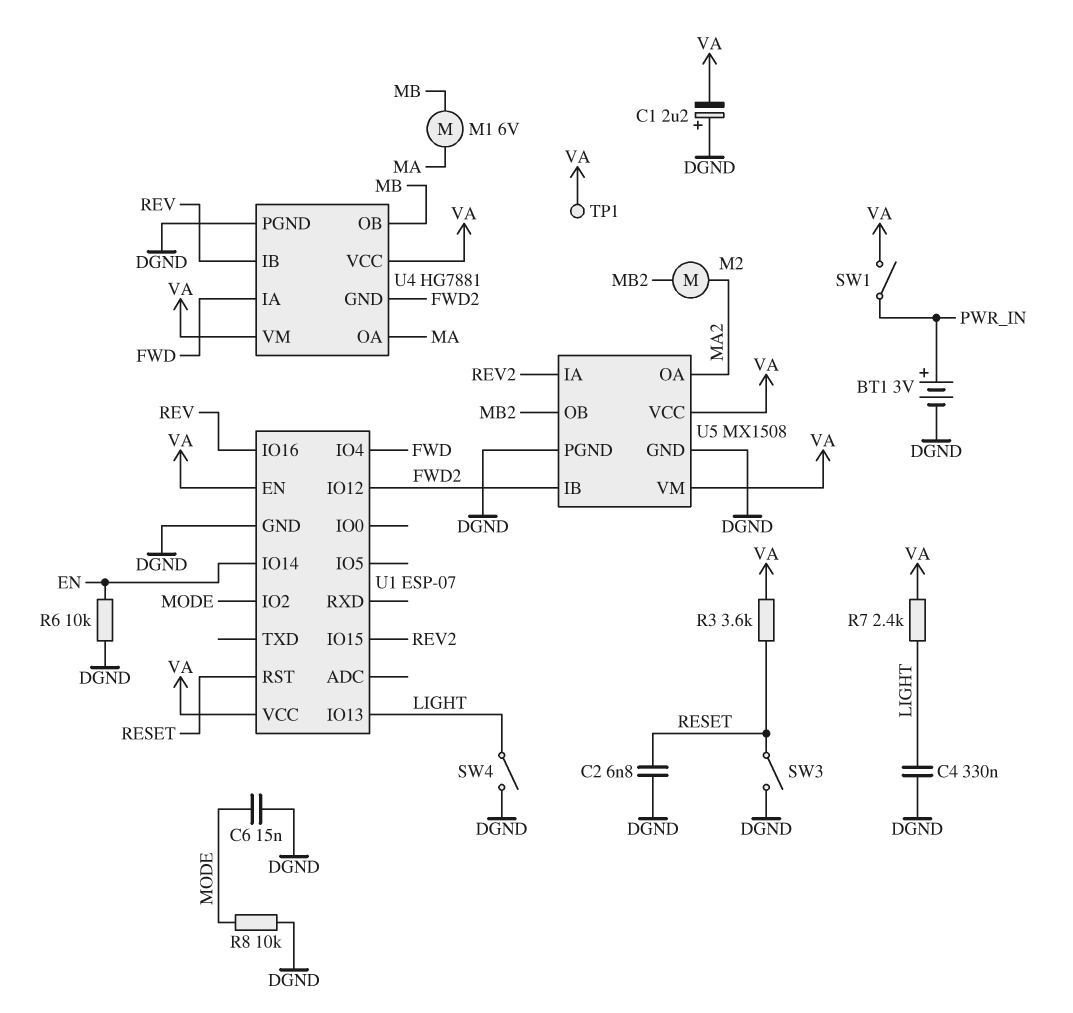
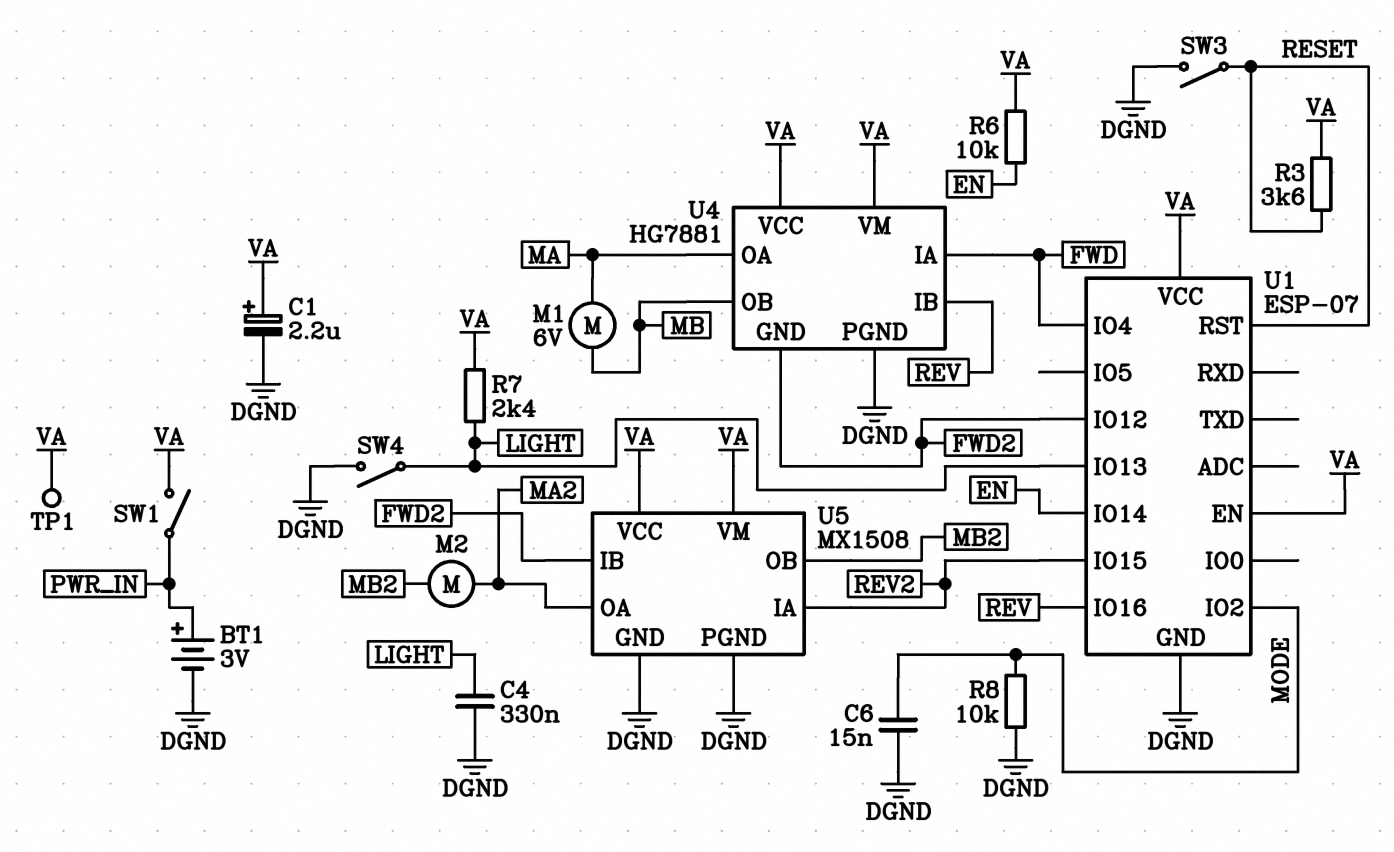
C1: 2.2uF (plus DGND, minus VA) -> 2.2uF (plus VA, minus DGND)
C2: 6.8nF (DGND, RESET) -> none
R6: 10k (DGND, EN) -> 10k (EN, VA)

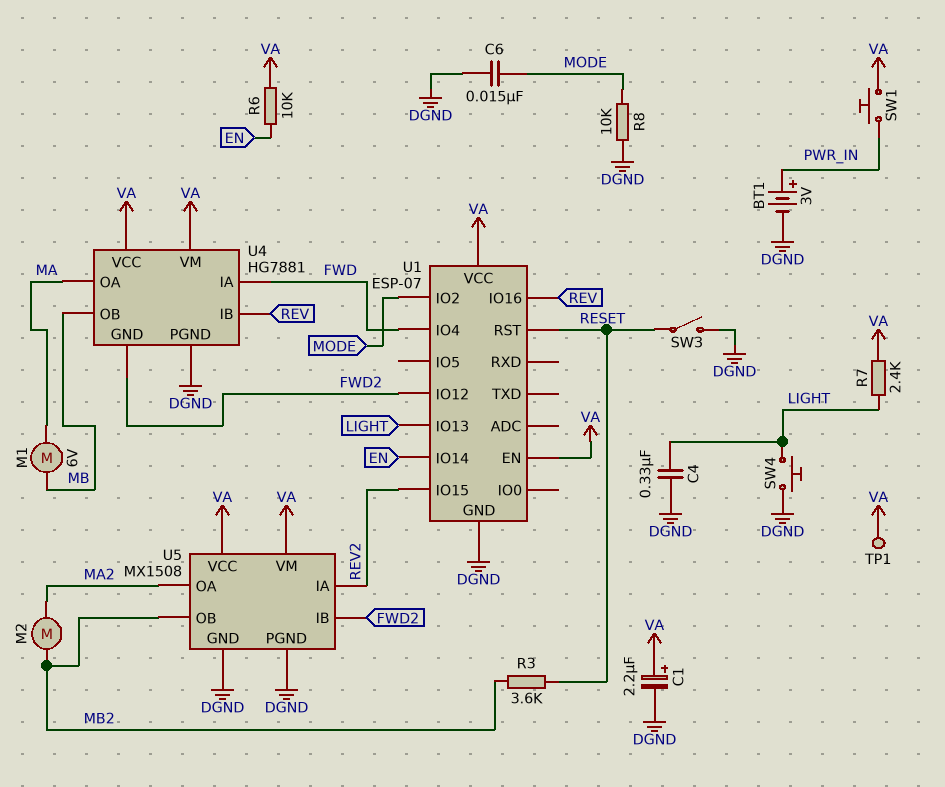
R3: 3.6k (RESET, VA) -> 3.6k (MB2, RESET)
SW1: switch (PWR_IN, VA) -> button (PWR_IN, VA)
SW4: switch (DGND, LIGHT) -> button (DGND, LIGHT)

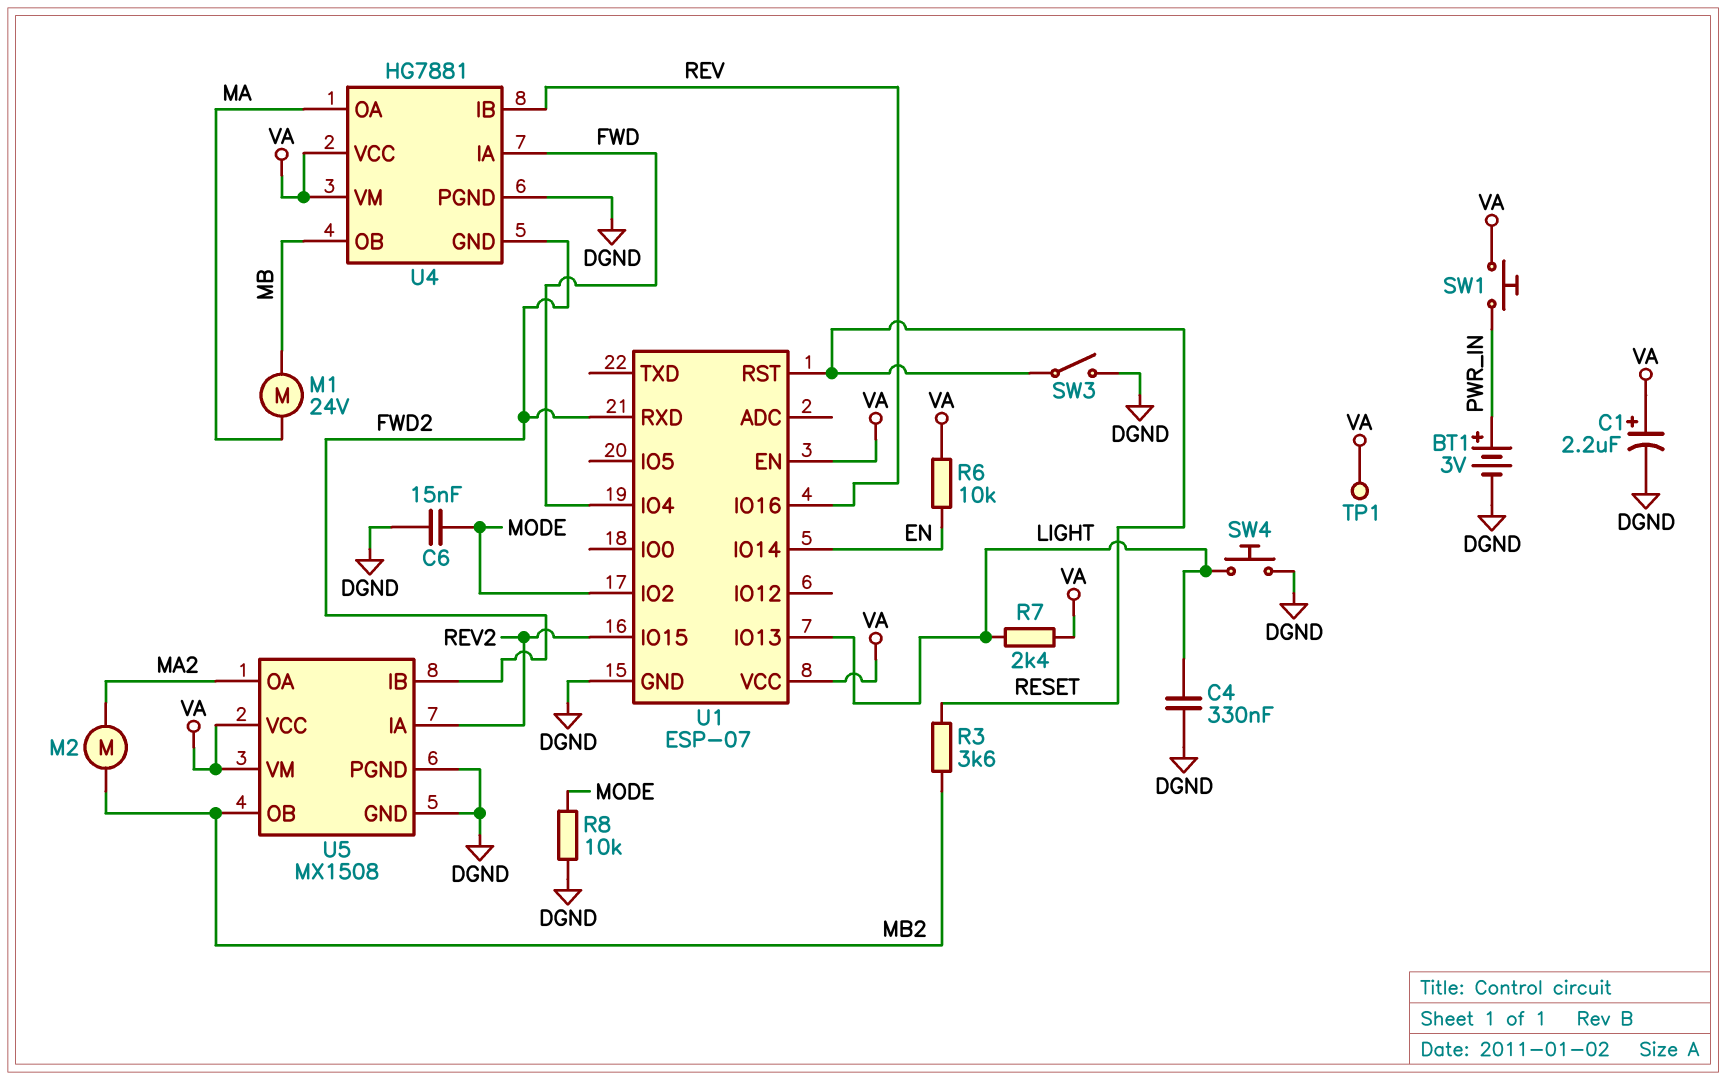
M1: motor 6V (MA, MB) -> motor 24V (MA, MB)
U1 pin IO12: FWD2 -> none
U1 pin RXD: none -> FWD2

